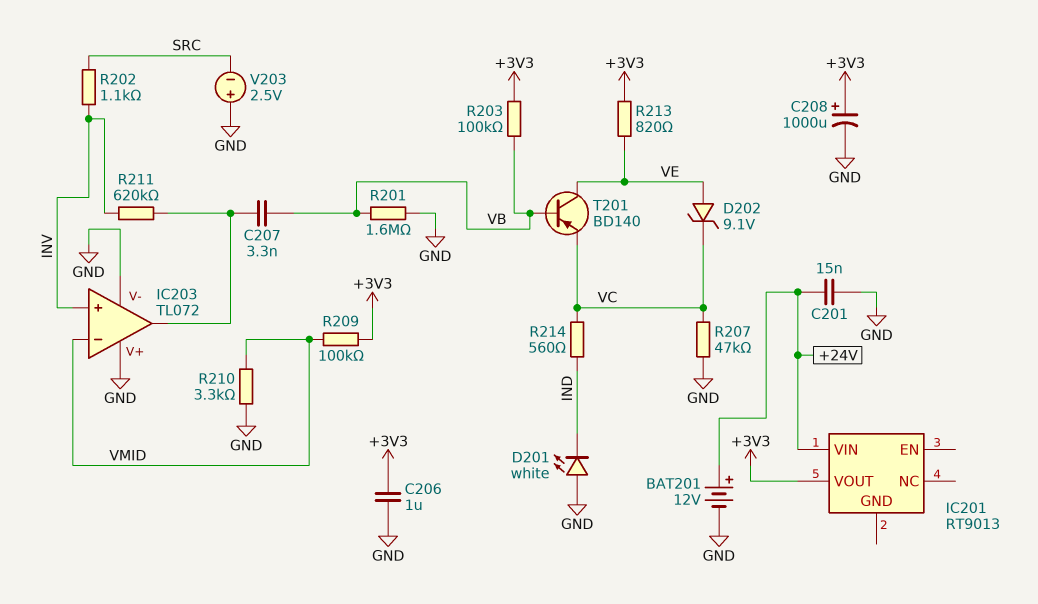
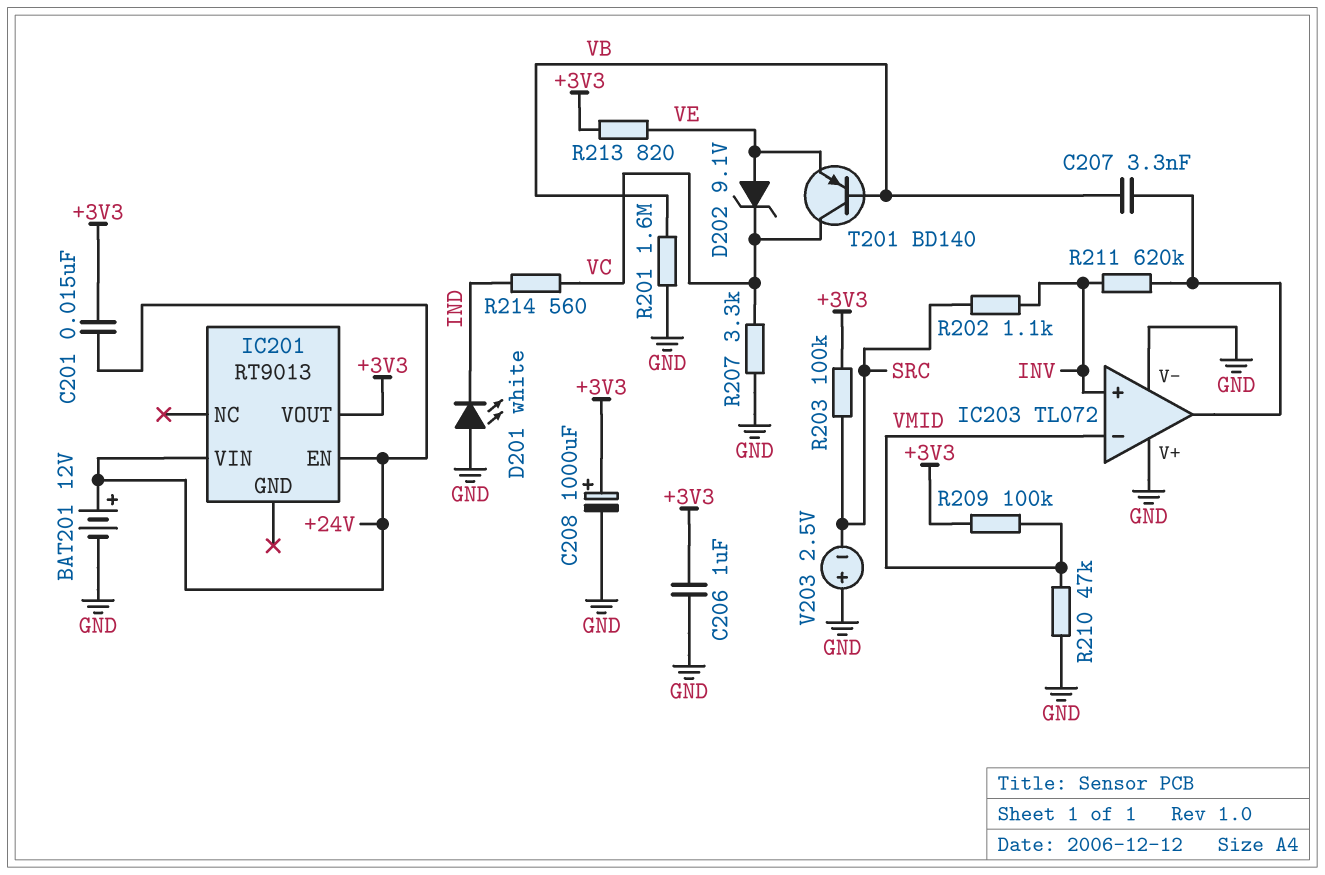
C201: 15nF (+24V, GND) -> 15nF (+3V3, +24V)
IC201 pin EN: none -> +24V
R203: 100k (+3V3, VB) -> 100k (+3V3, SRC)
R207: 47k (GND, VC) -> 3.3k (GND, VC)
R210: 3.3k (GND, VMID) -> 47k (GND, VMID)
T201: PNP BD140 (B VB, C VE, E VC) -> PNP BD140 (B VB, C VC, E VE)

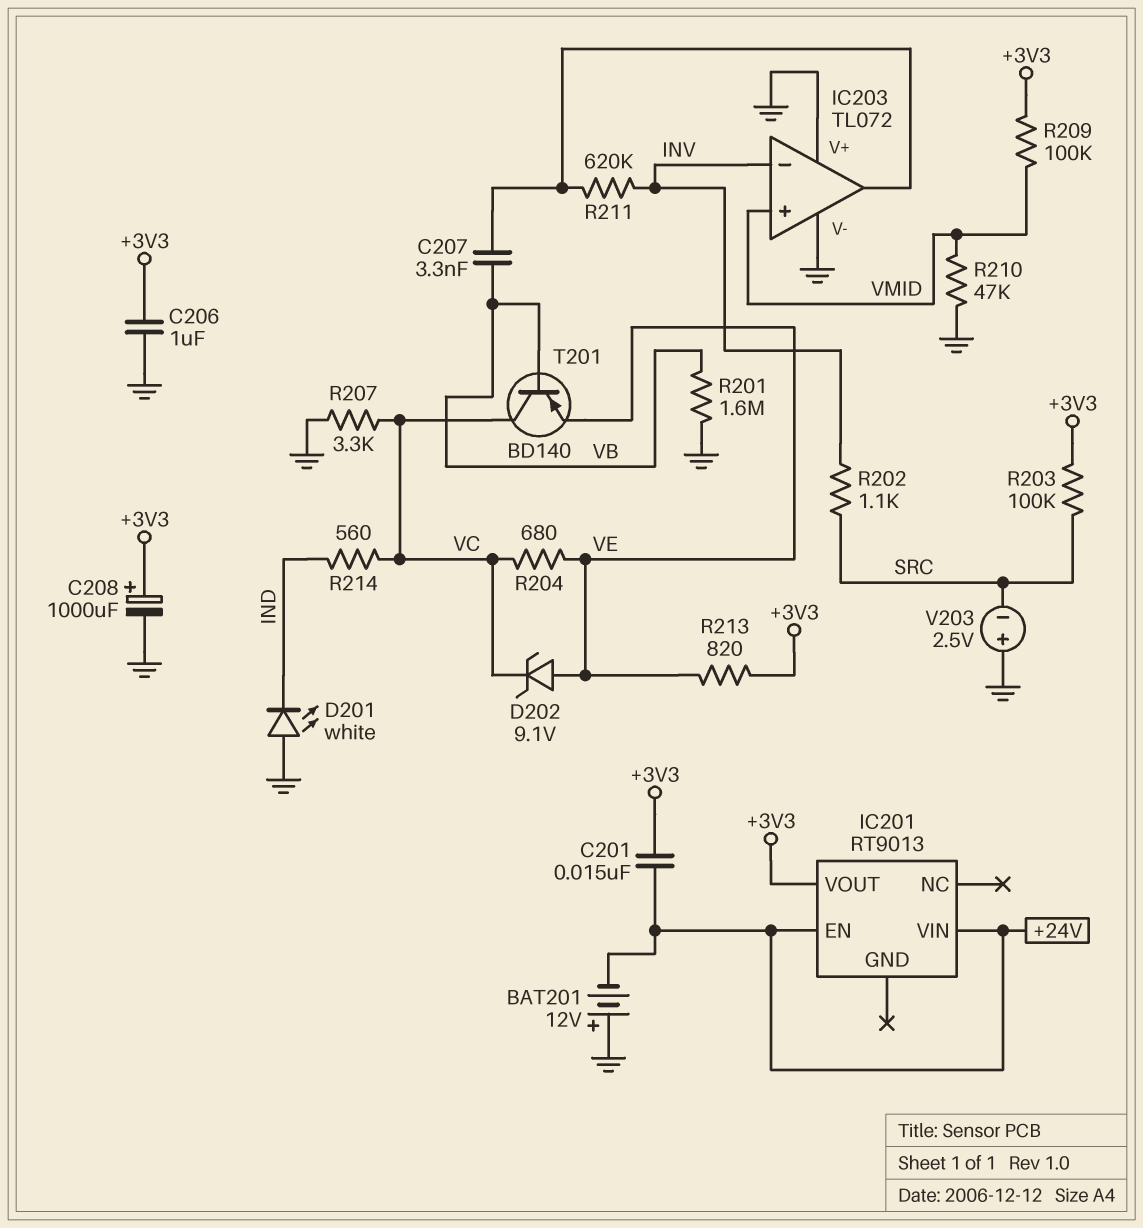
BAT201: 12V (plus +24V, minus GND) -> 12V (plus GND, minus +24V)
IC203 pin in+: INV -> VMID
IC203 pin in-: VMID -> INV
R204: none -> 680 (VC, VE)

